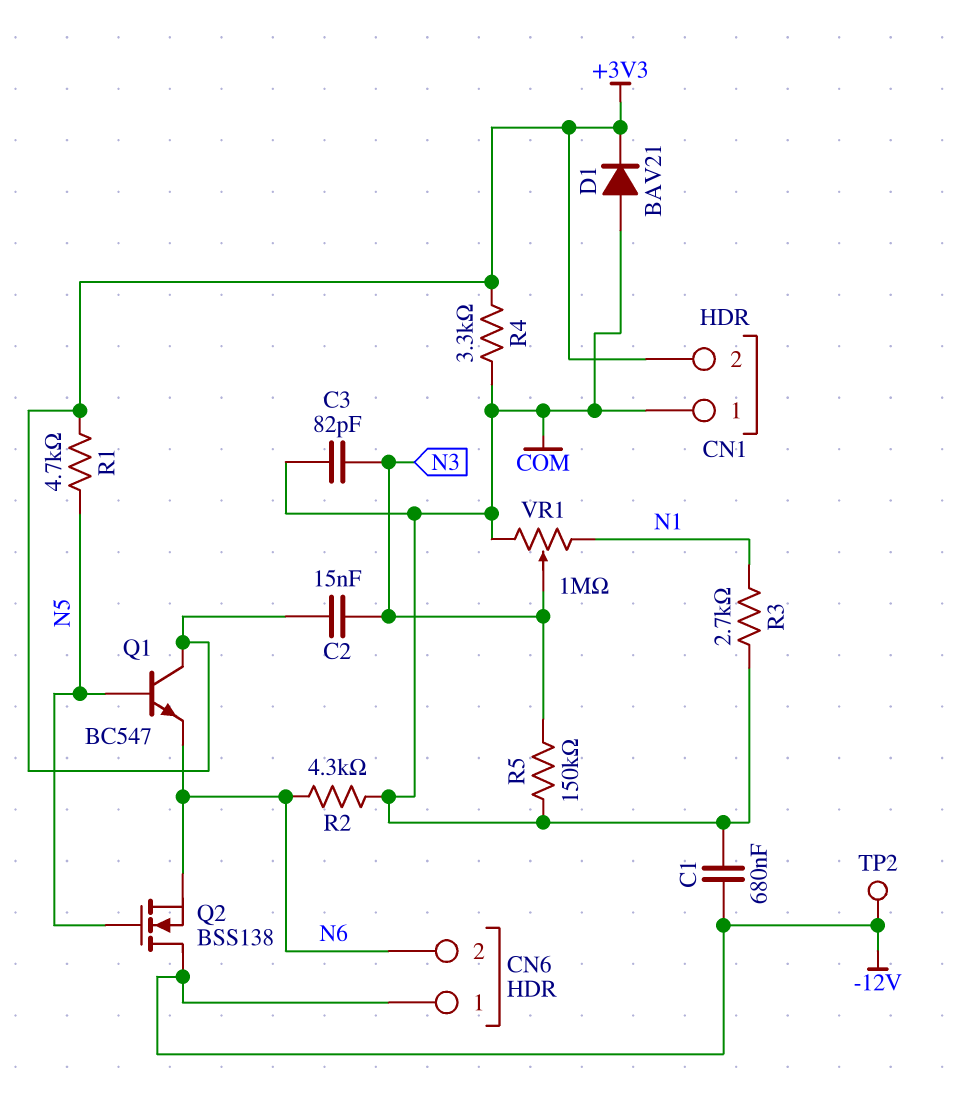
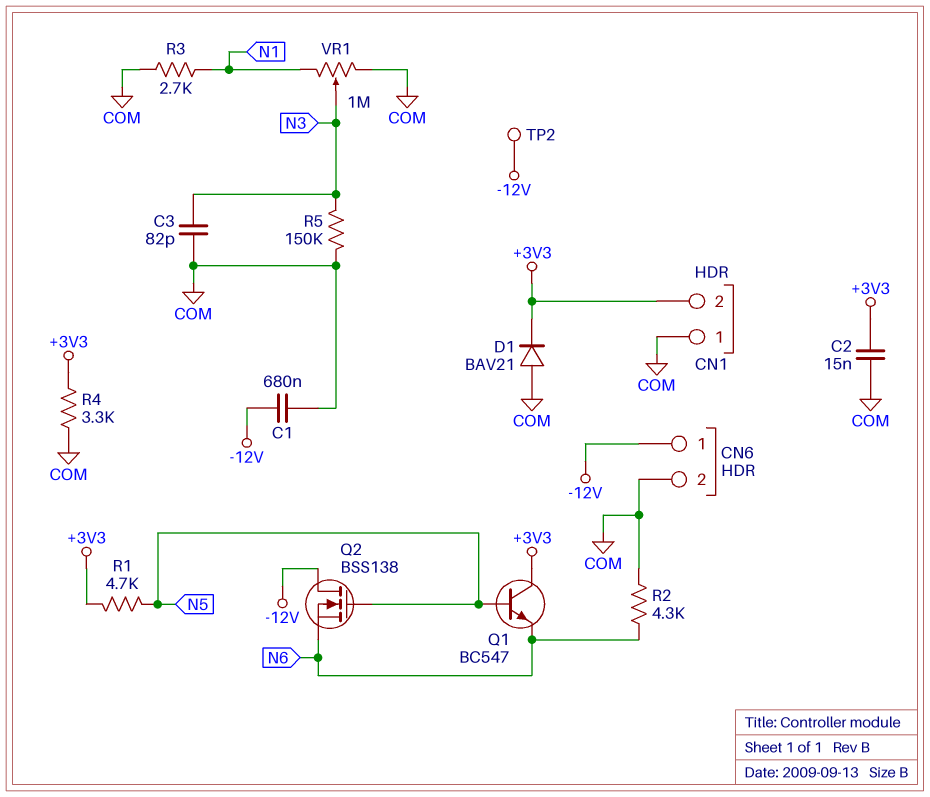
C2: 15nF (+3V3, N3) -> 15nF (+3V3, COM)
CN6 pin 2: N6 -> COM

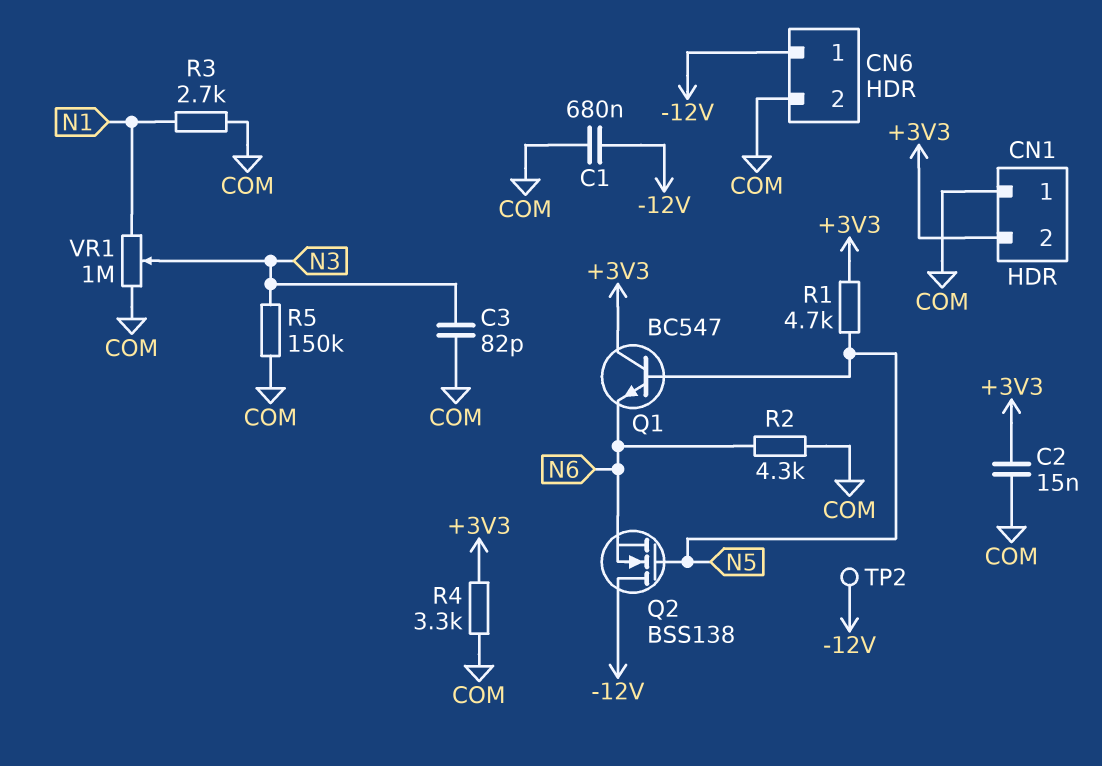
D1: diode BAV21 (A COM, K +3V3) -> none

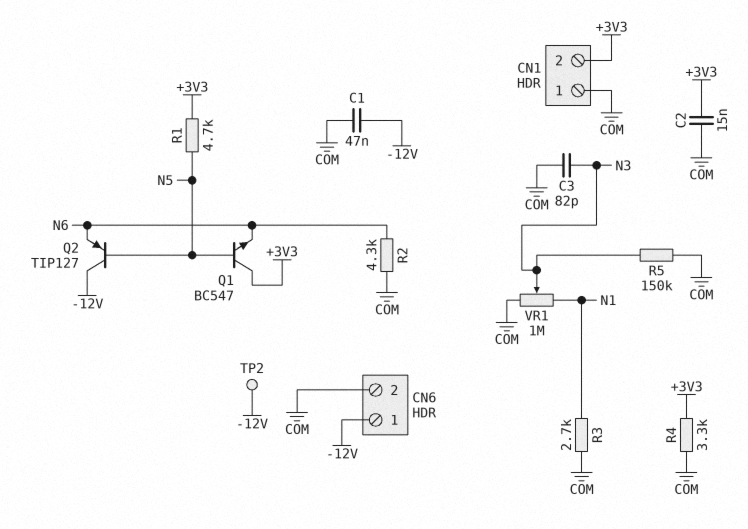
C1: 680nF (-12V, COM) -> 47nF (-12V, COM)
Q2: NMOS BSS138 (G N5, D -12V, S N6) -> PNP TIP127 (B N5, C -12V, E N6)

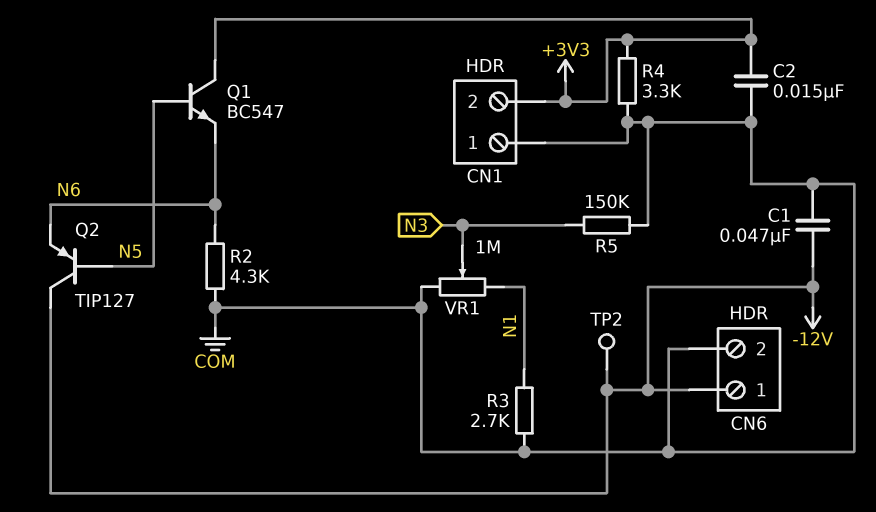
C3: 82pF (COM, N3) -> none
R1: 4.7k (+3V3, N5) -> none

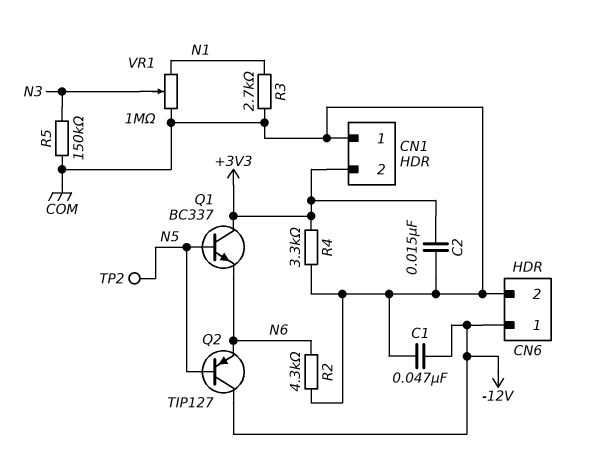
Q1: NPN BC547 (B N5, C +3V3, E N6) -> NPN BC337 (B N5, C +3V3, E N6)
TP2: test point (-12V) -> test point (N5)

